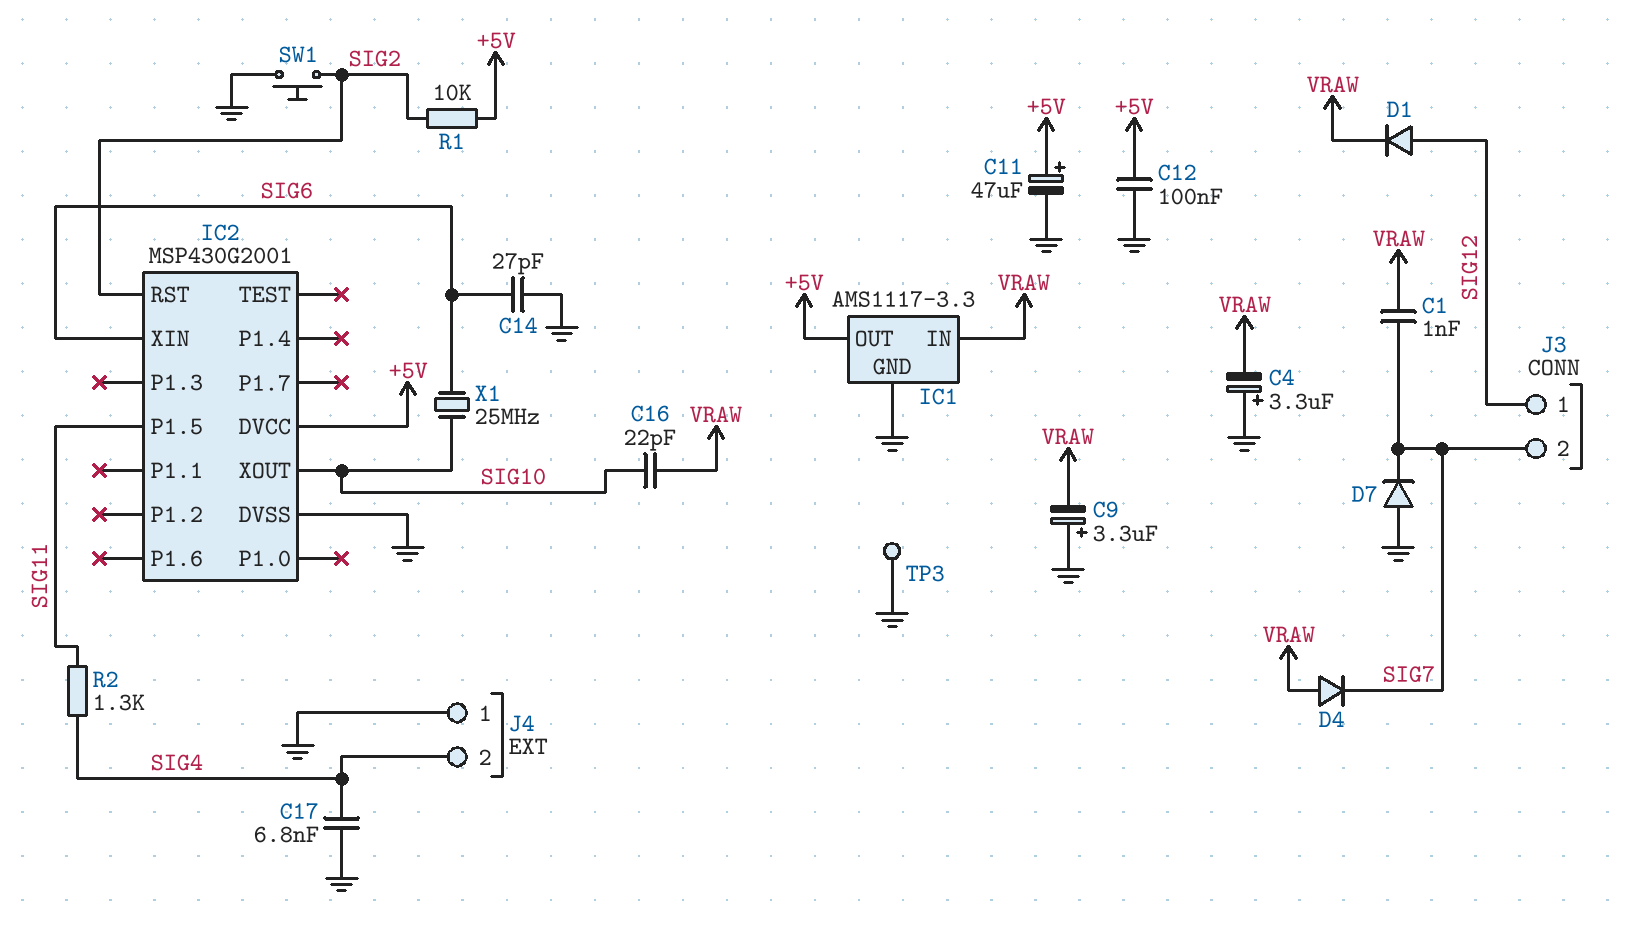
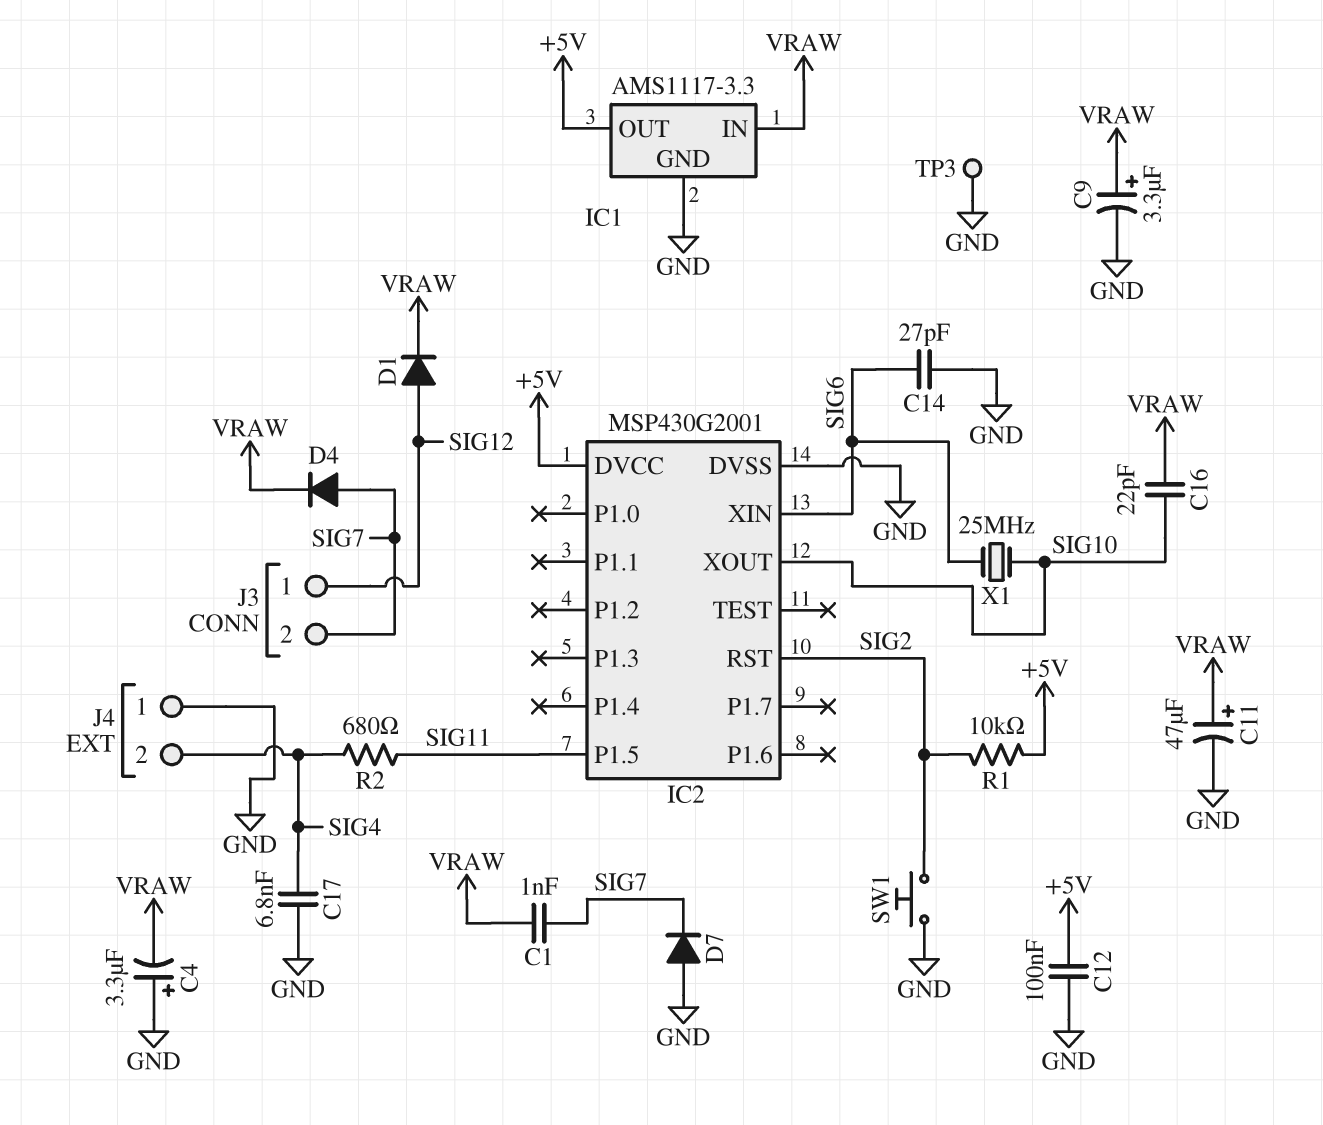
C9: 3.3uF (plus GND, minus VRAW) -> 3.3uF (plus VRAW, minus GND)
C11: 47uF (plus +5V, minus GND) -> 47uF (plus VRAW, minus GND)
D4: diode (A VRAW, K SIG7) -> diode (A SIG7, K VRAW)
R2: 1.3k (SIG4, SIG11) -> 680 (SIG4, SIG11)

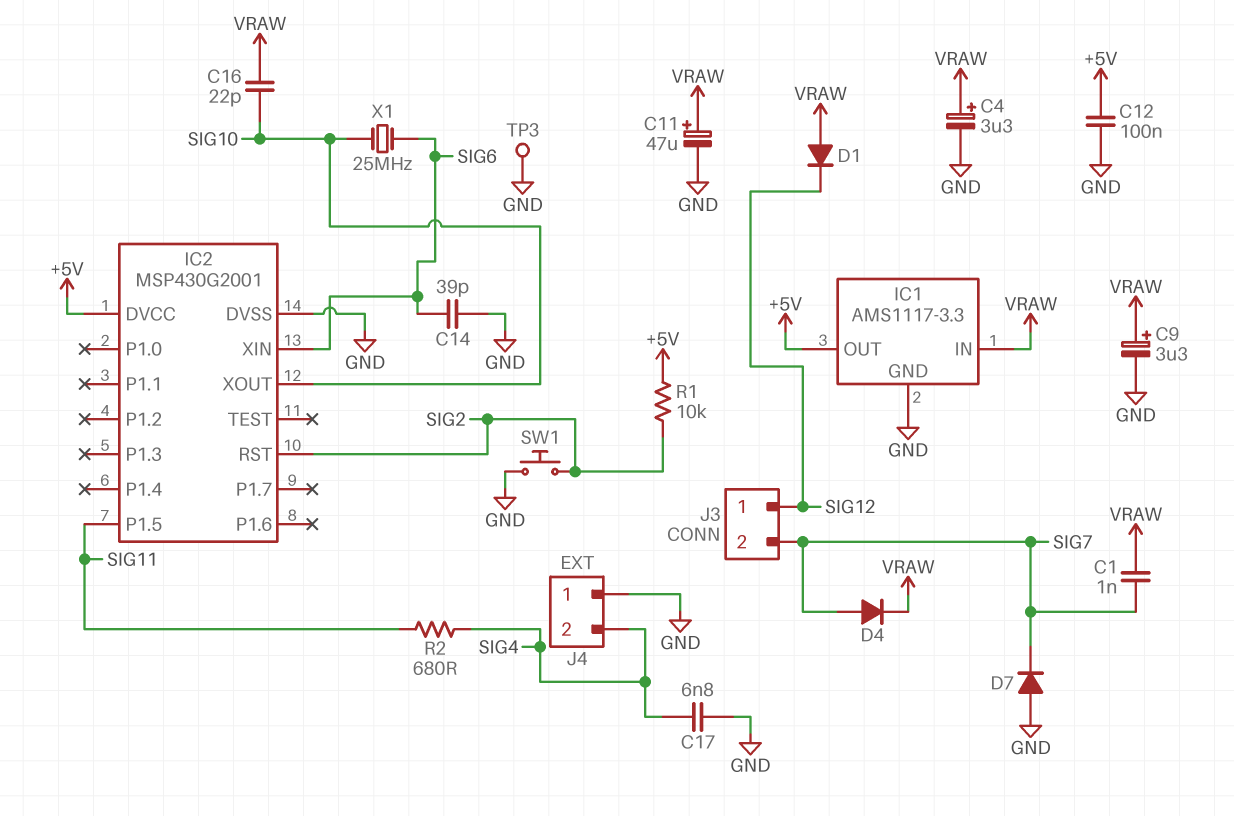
C4: 3.3uF (plus GND, minus VRAW) -> 3.3uF (plus VRAW, minus GND)
C14: 27pF (GND, SIG6) -> 39pF (GND, SIG6)
D1: diode (A SIG12, K VRAW) -> diode (A VRAW, K SIG12)

